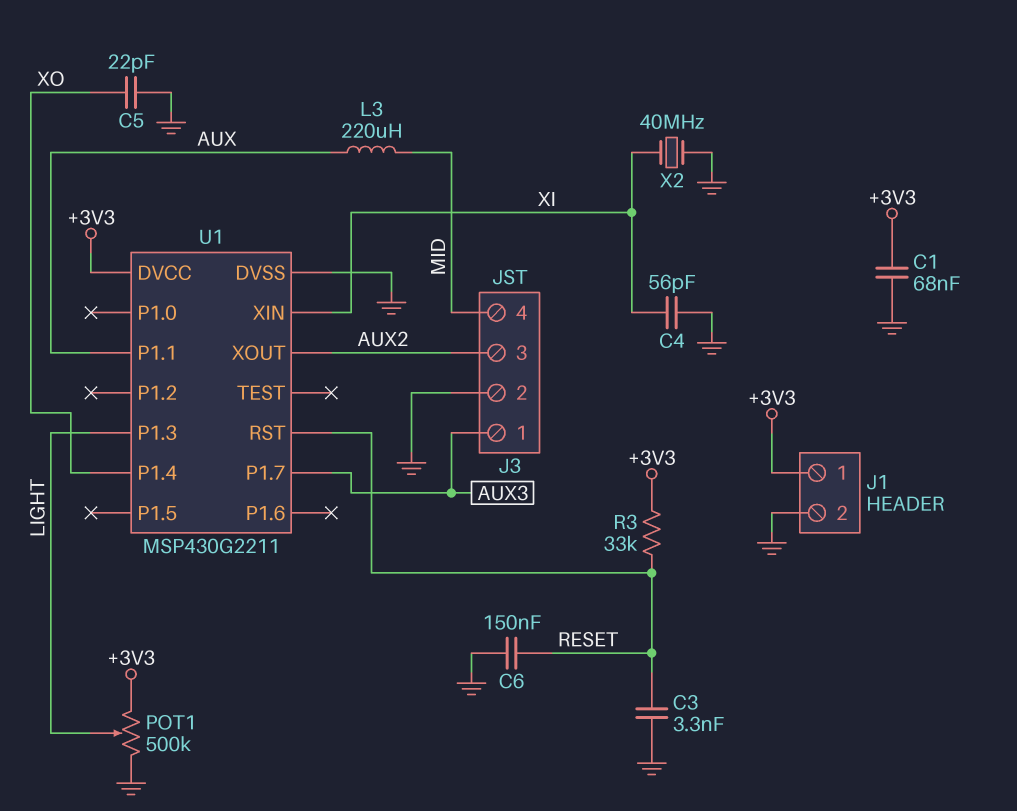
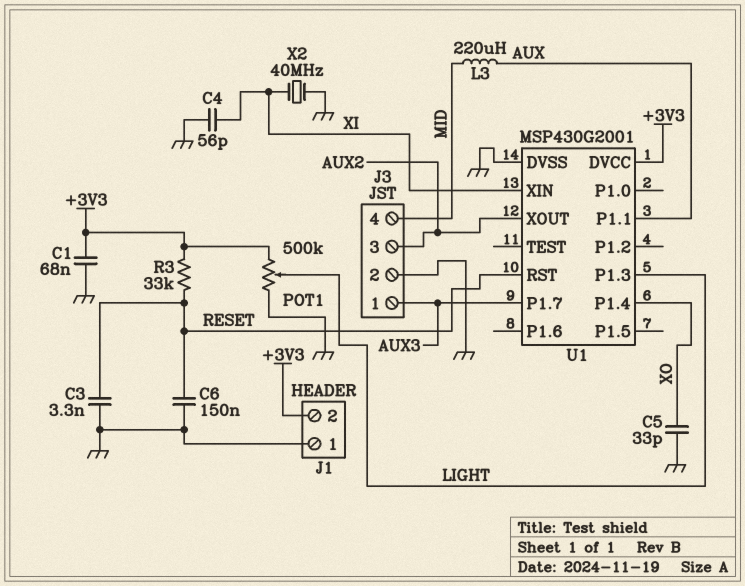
C5: 22pF (GND, XO) -> 33pF (GND, XO)
J1 pin 1: +3V3 -> GND
J1 pin 2: GND -> +3V3
U1: MSP430G2211 -> MSP430G2001

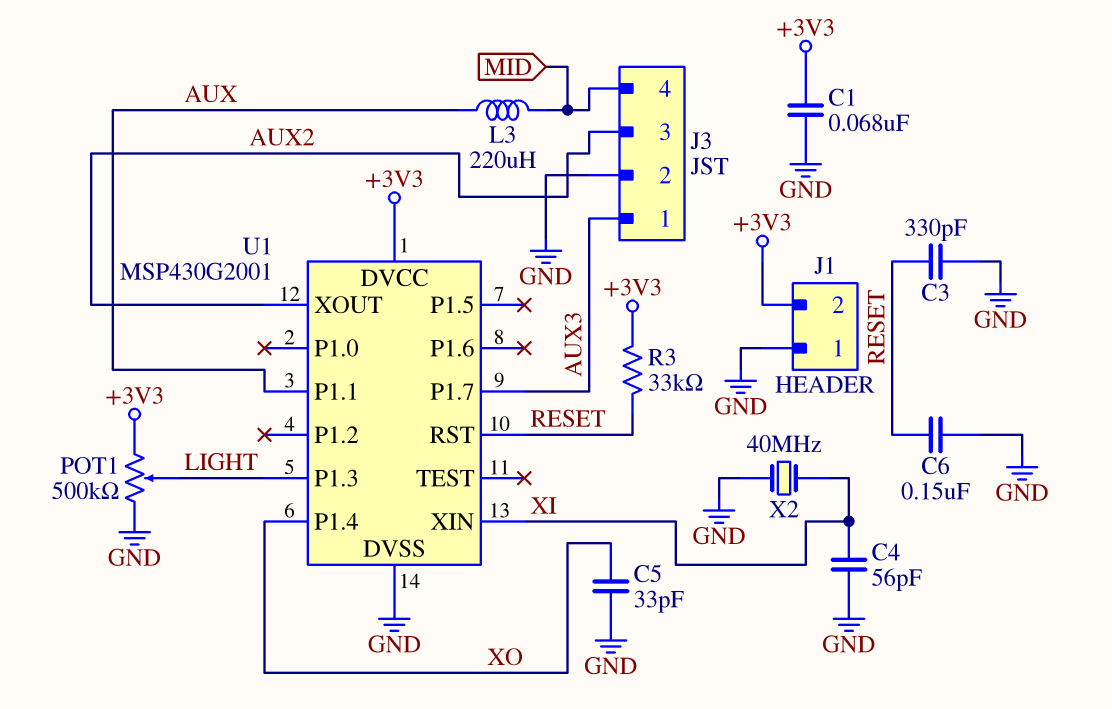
C3: 3.3nF (GND, RESET) -> 330pF (GND, RESET)

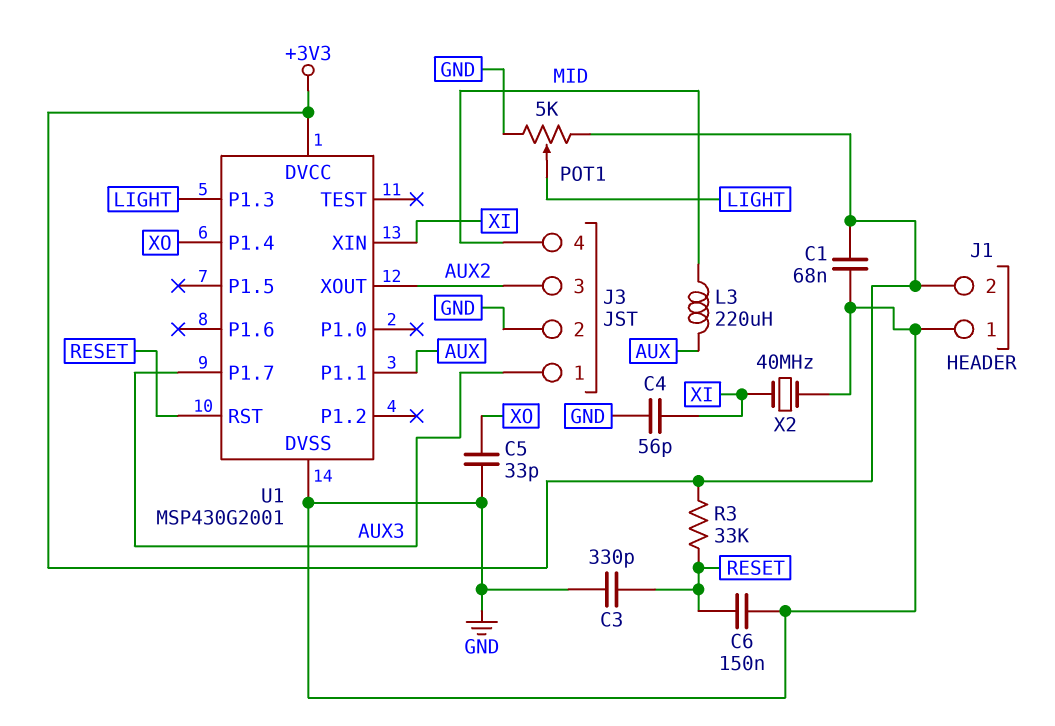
POT1: 500k (+3V3, GND, wiper LIGHT) -> 5k (+3V3, GND, wiper LIGHT)

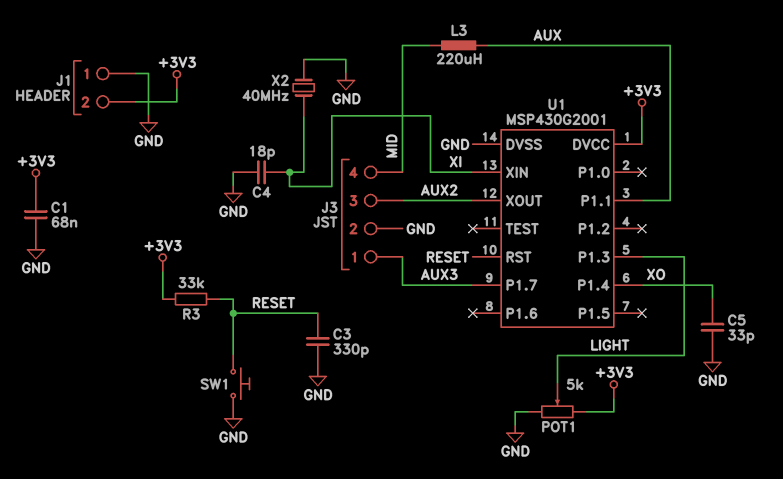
C4: 56pF (GND, XI) -> 18pF (GND, XI)
C6: 150nF (GND, RESET) -> none
SW1: none -> button (GND, RESET)

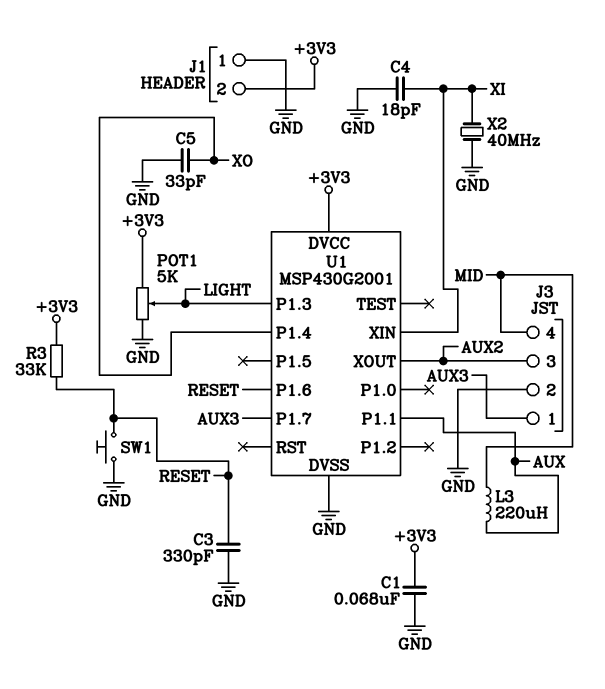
U1 pin P1.6: none -> RESET
U1 pin RST: RESET -> none

